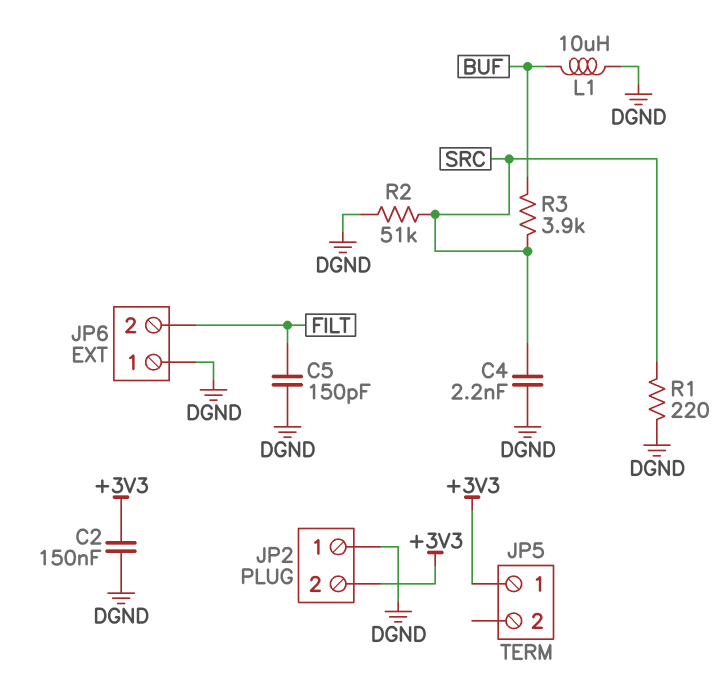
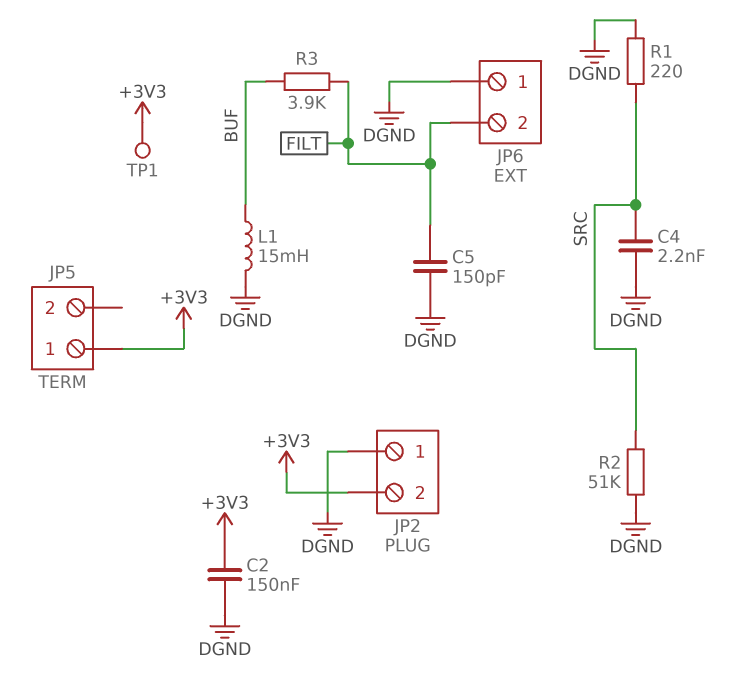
L1: 10uH (BUF, DGND) -> 15mH (BUF, DGND)
R3: 3.9k (BUF, SRC) -> 3.9k (BUF, FILT)
TP1: none -> test point (+3V3)

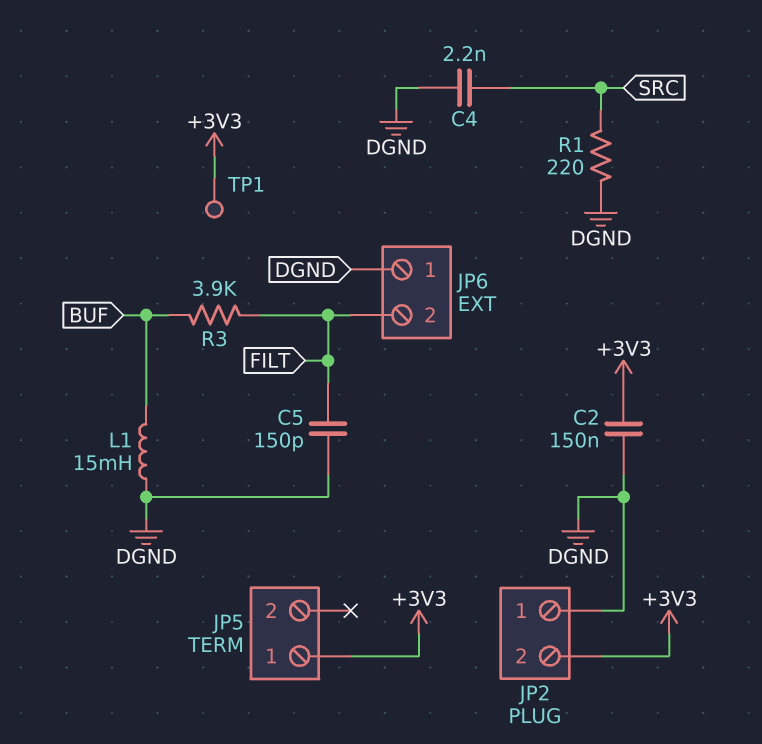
R2: 51k (DGND, SRC) -> none

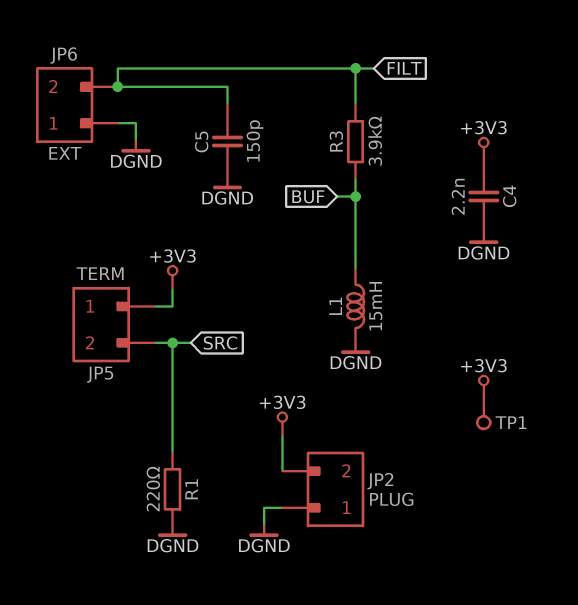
C2: 150nF (+3V3, DGND) -> none
C4: 2.2nF (DGND, SRC) -> 2.2nF (+3V3, DGND)
JP5 pin 2: none -> SRC

